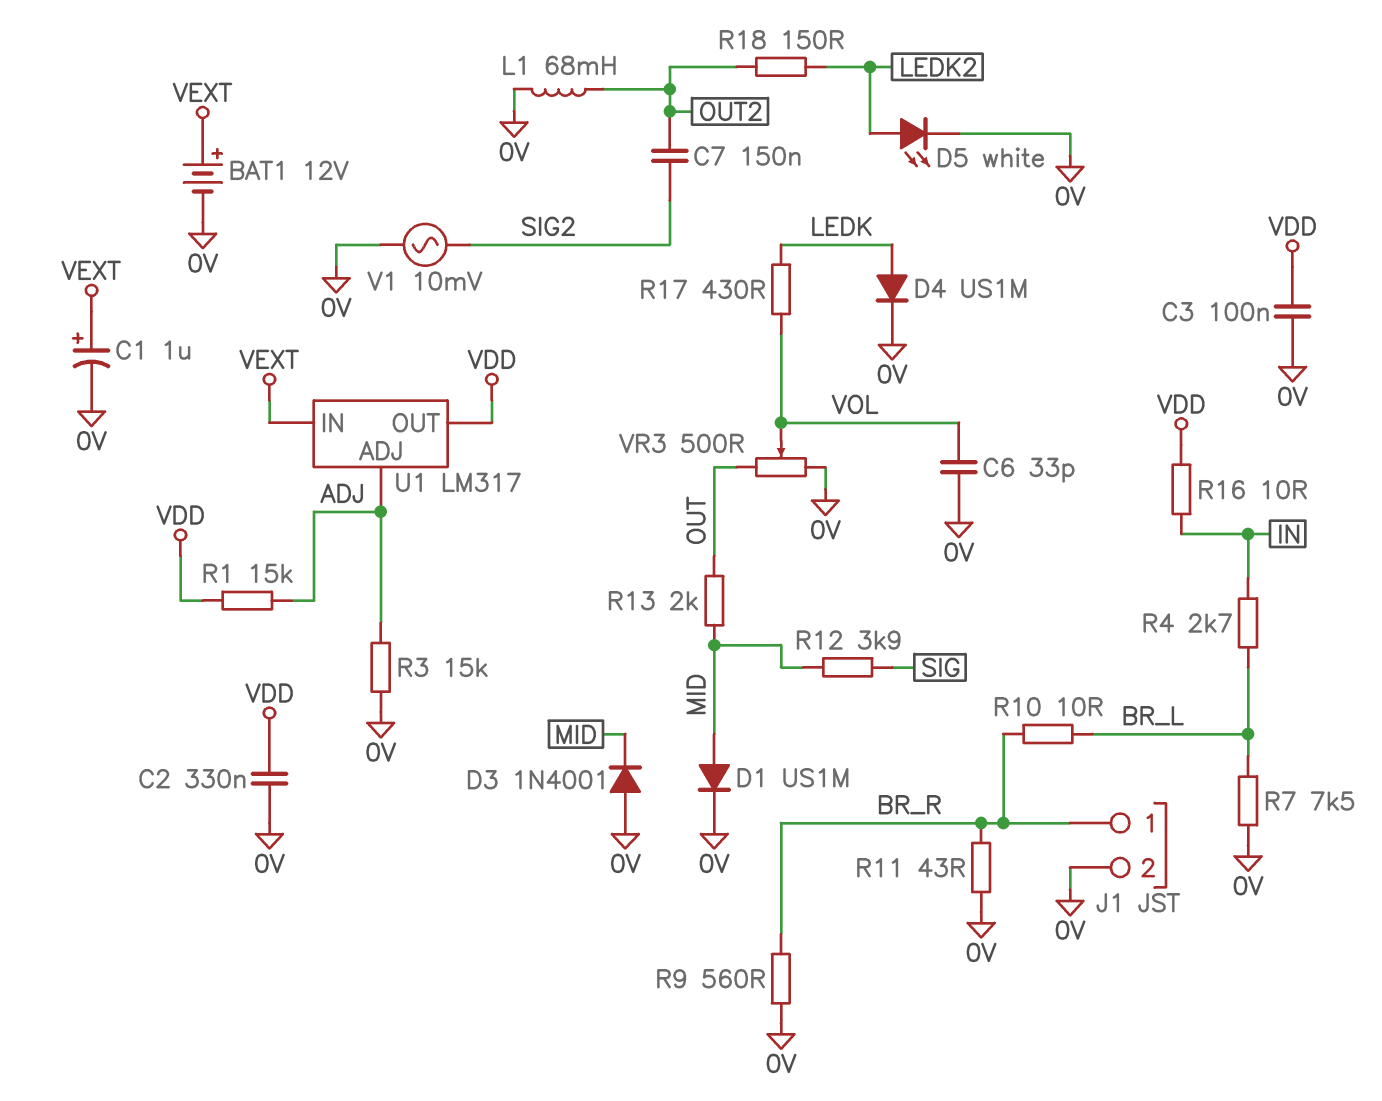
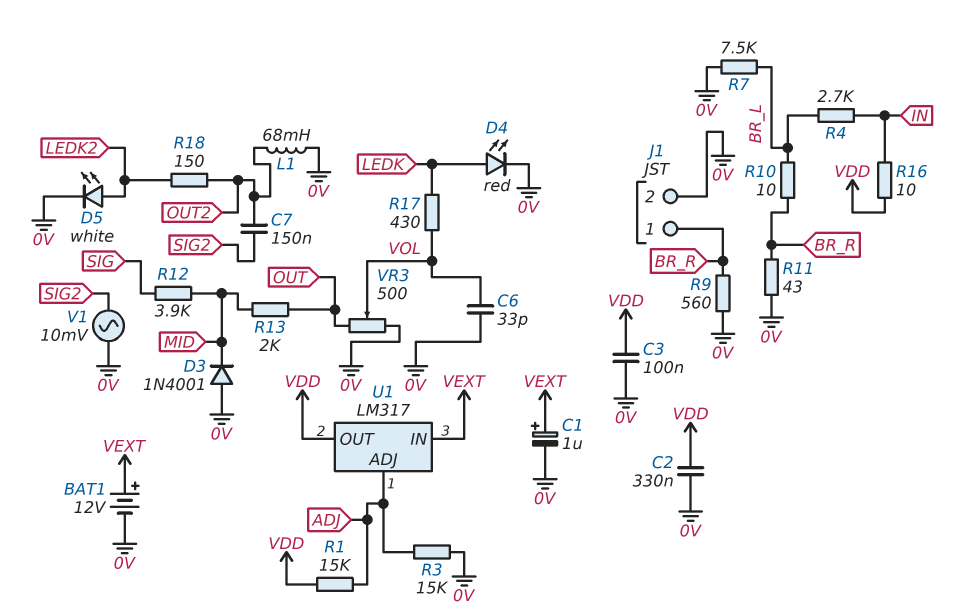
D1: diode US1M (A MID, K 0V) -> none
D4: diode US1M (A LEDK, K 0V) -> LED red (A LEDK, K 0V)

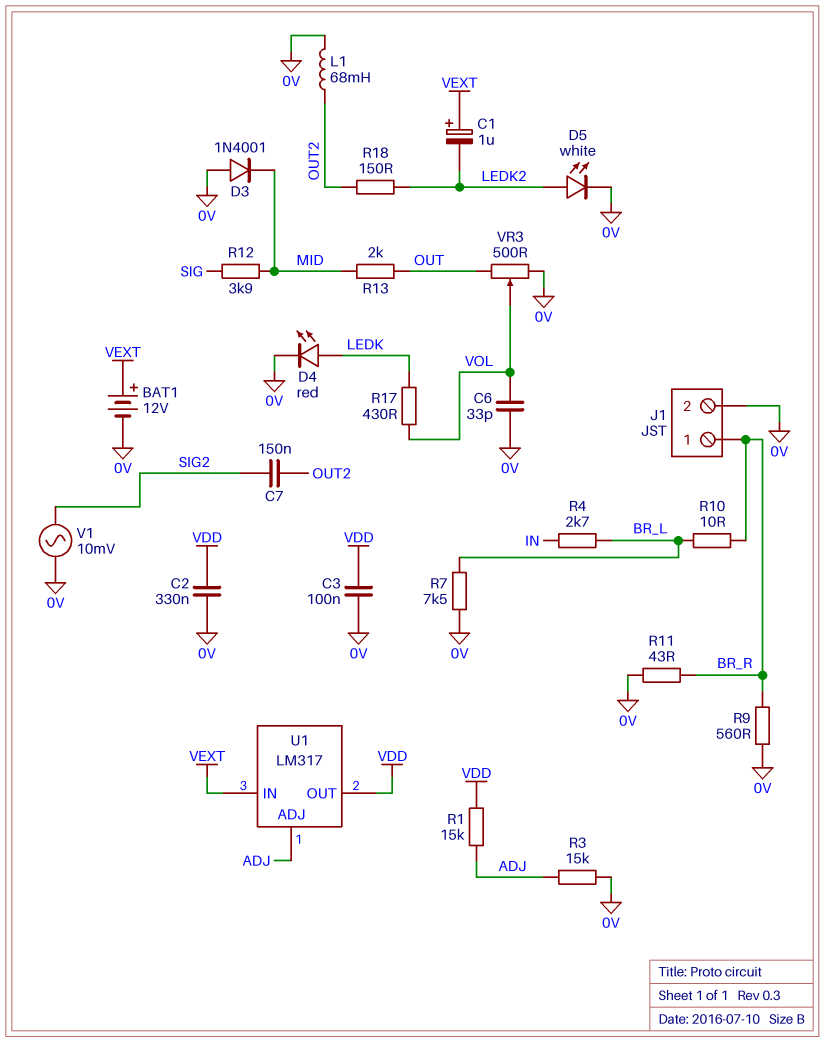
C1: 1uF (plus VEXT, minus 0V) -> 1uF (plus VEXT, minus LEDK2)
R16: 10 (IN, VDD) -> none

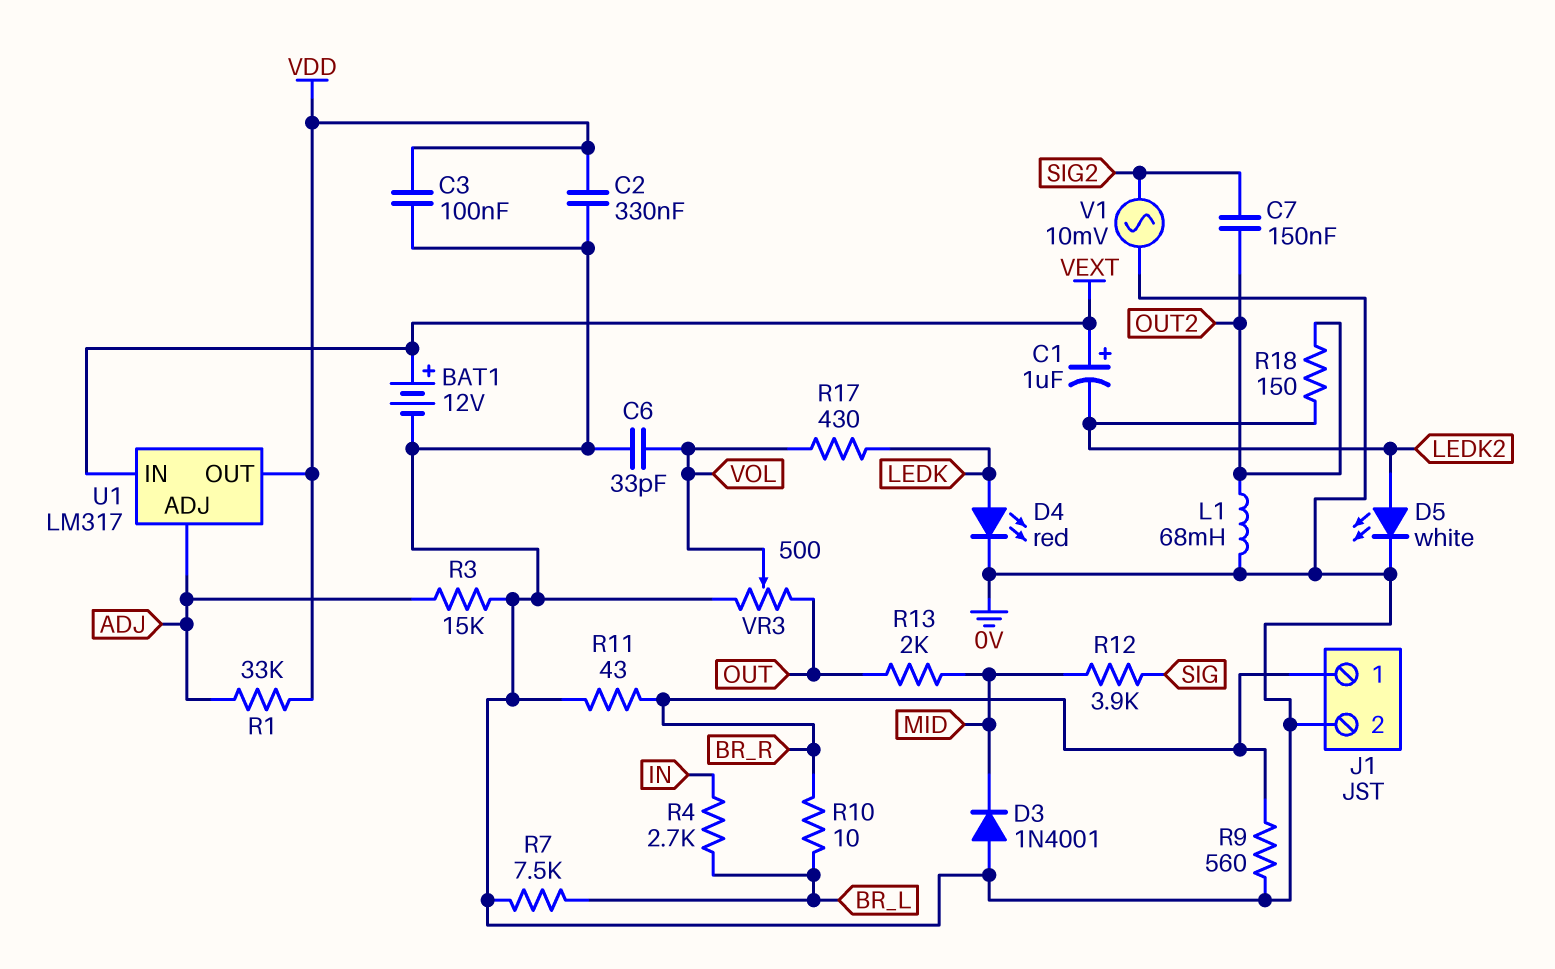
R1: 15k (ADJ, VDD) -> 33k (ADJ, VDD)

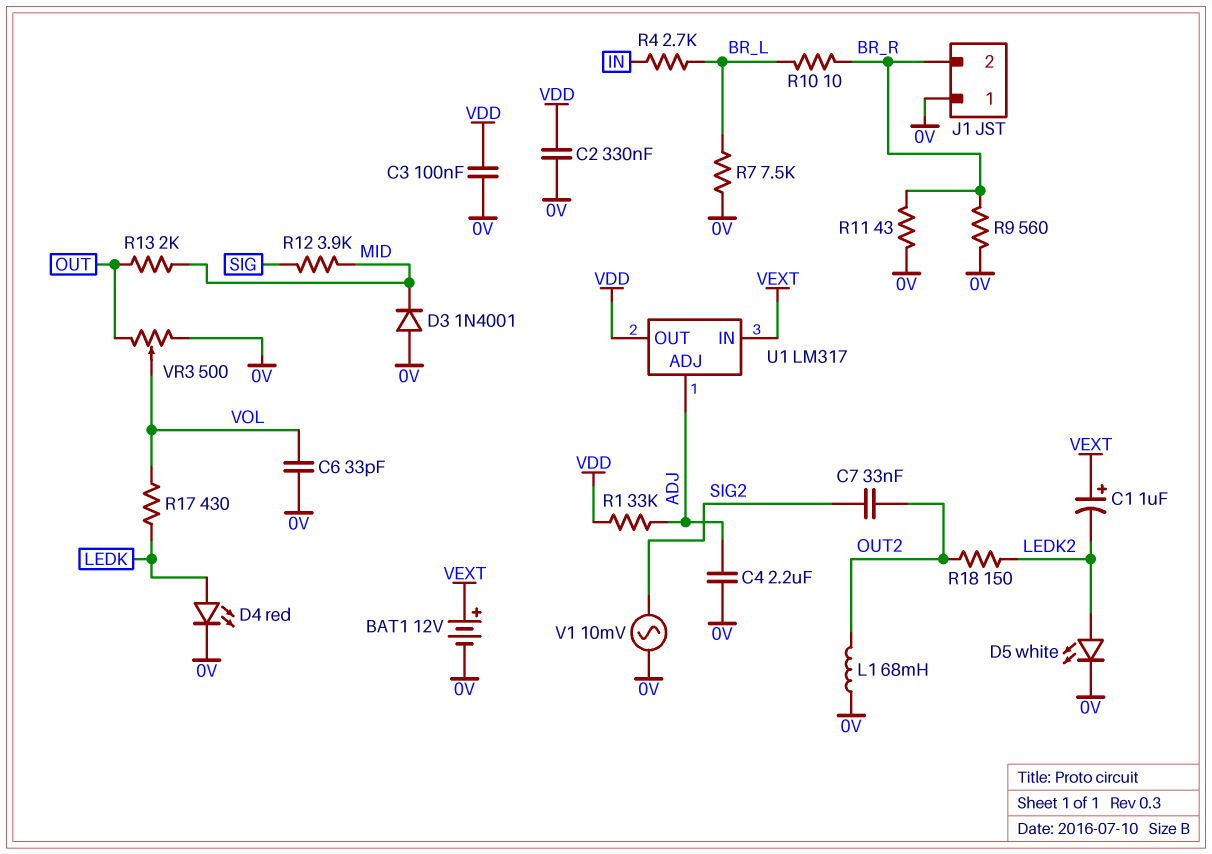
C4: none -> 2.2uF (0V, ADJ)
C7: 150nF (OUT2, SIG2) -> 33nF (OUT2, SIG2)
J1 pin 1: BR_R -> 0V
J1 pin 2: 0V -> BR_R
R3: 15k (0V, ADJ) -> none

